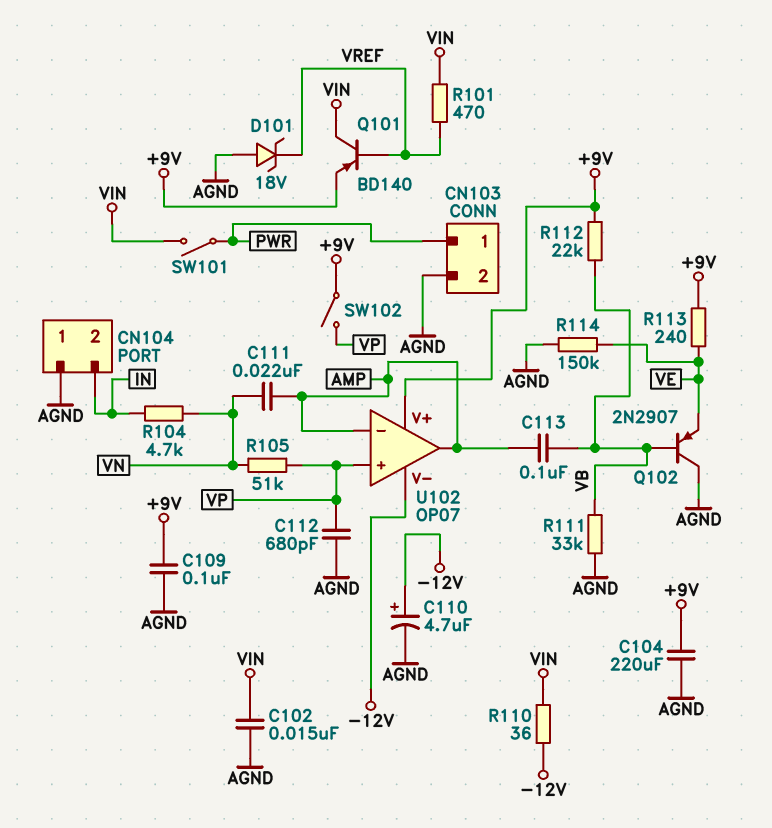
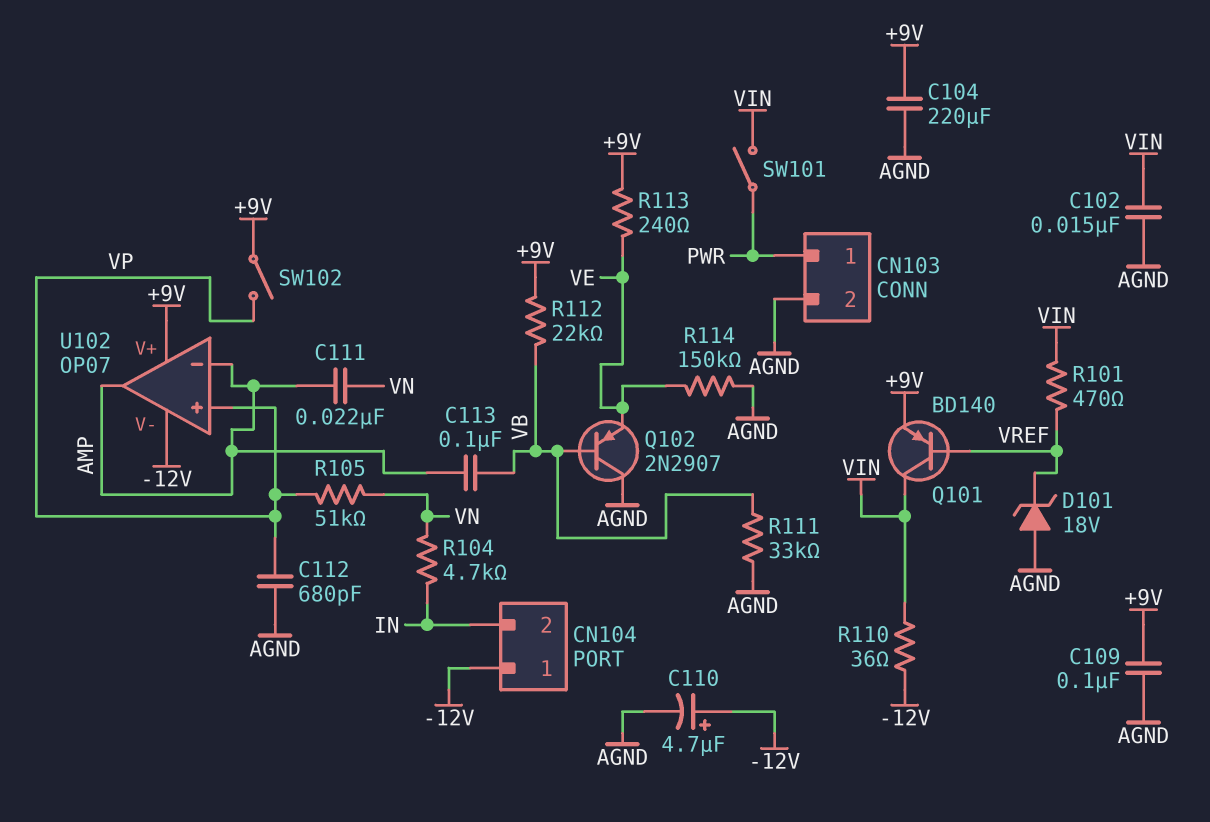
CN104 pin 1: AGND -> -12V

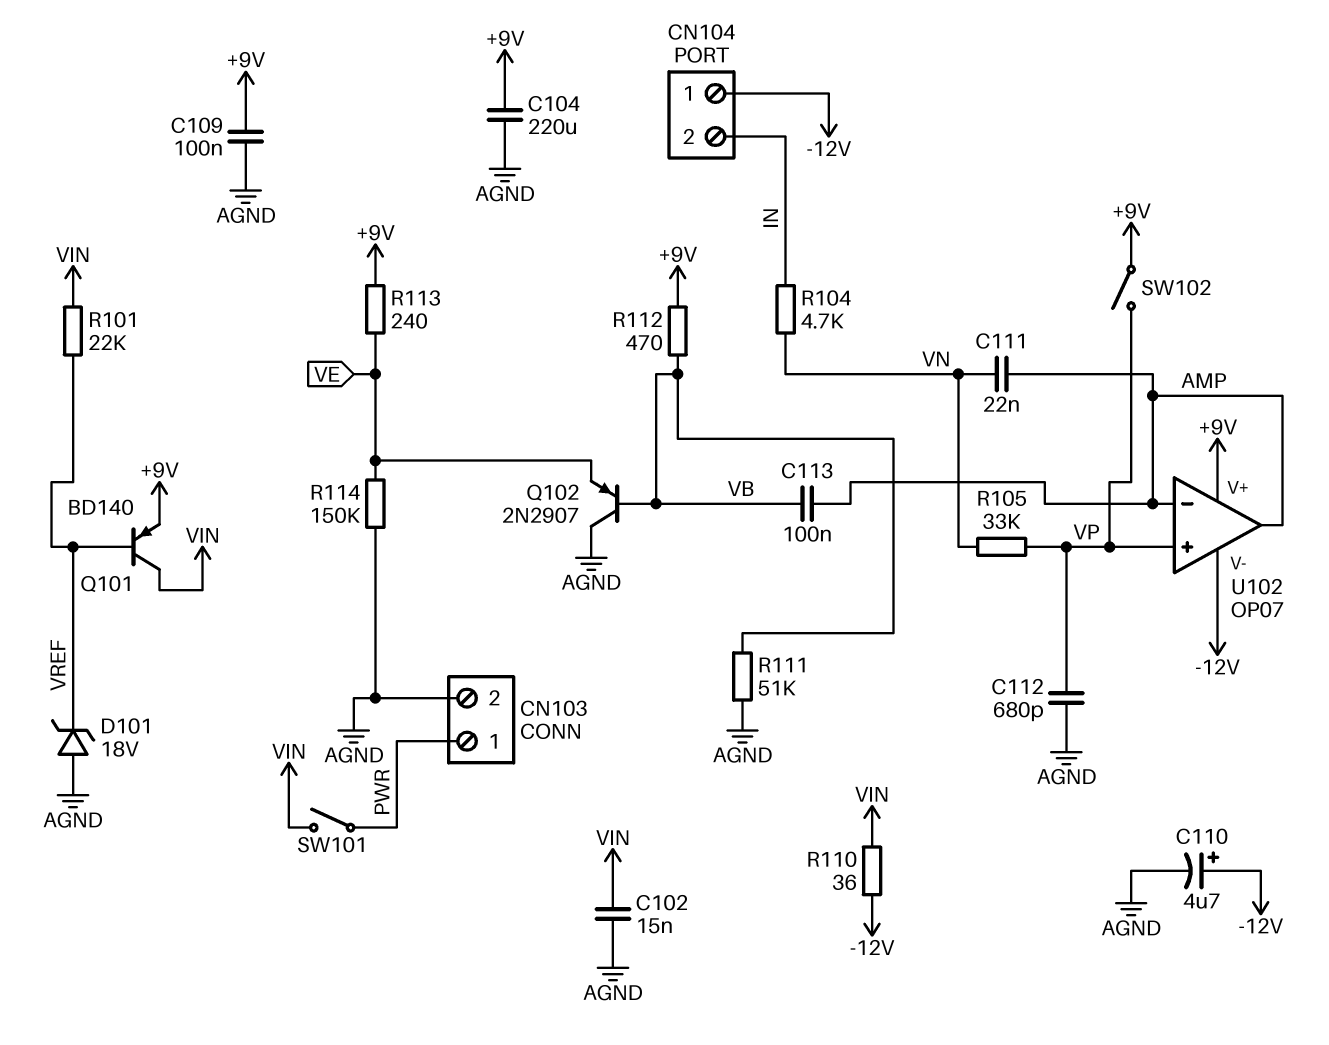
R101: 470 (VIN, VREF) -> 22k (VIN, VREF)
R105: 51k (VN, VP) -> 33k (VN, VP)
R111: 33k (AGND, VB) -> 51k (AGND, VB)
R112: 22k (+9V, VB) -> 470 (+9V, VB)

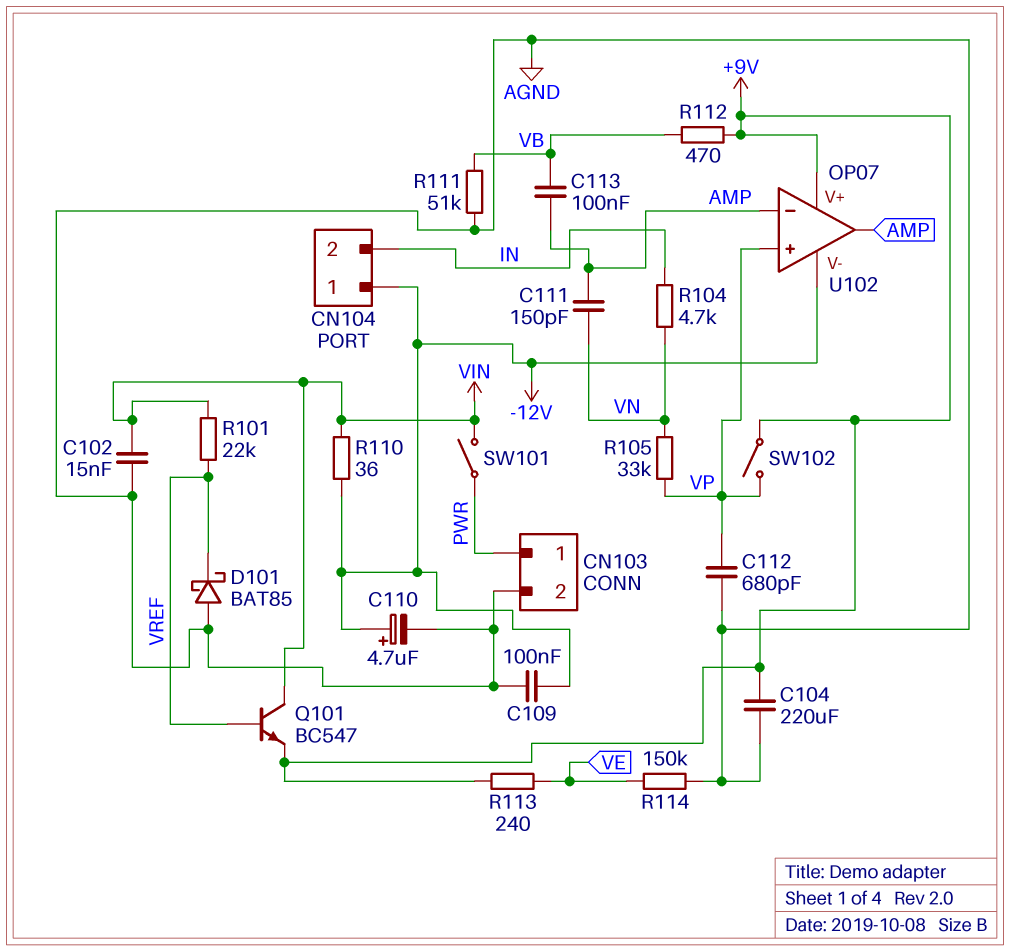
C109: 100nF (+9V, AGND) -> 100nF (-12V, AGND)
C111: 22nF (AMP, VN) -> 150pF (AMP, VN)
D101: zener 18V (A AGND, K VREF) -> schottky BAT85 (A AGND, K VREF)
Q101: PNP BD140 (B VREF, C VIN, E +9V) -> NPN BC547 (B VREF, C VIN, E +9V)
Q102: PNP 2N2907 (B VB, C AGND, E VE) -> none

